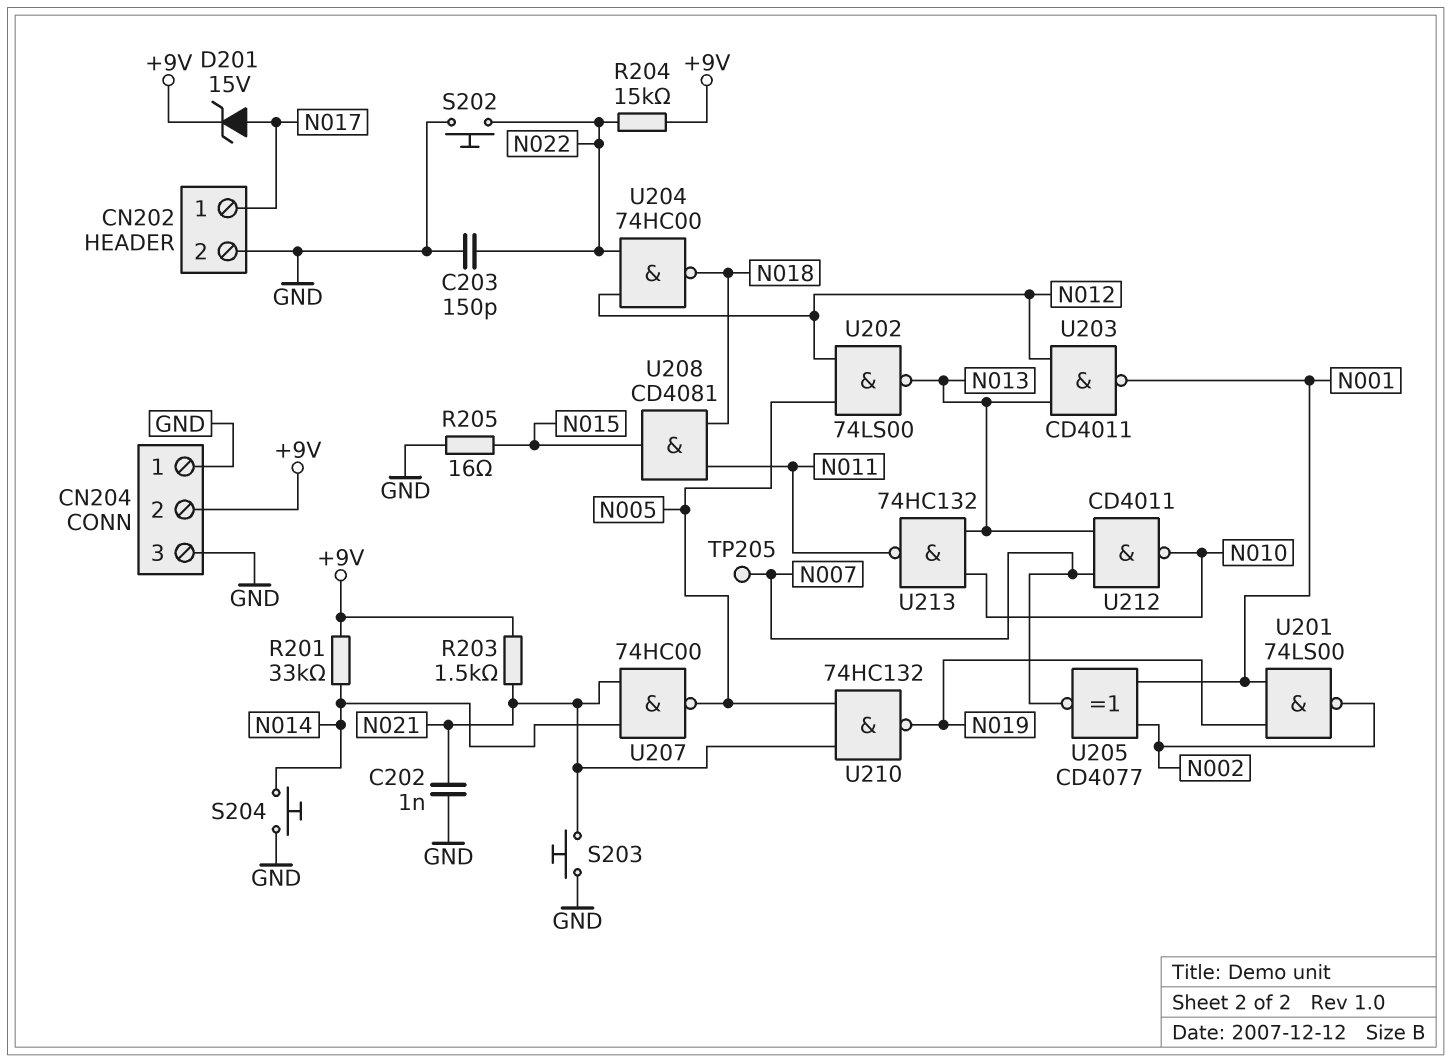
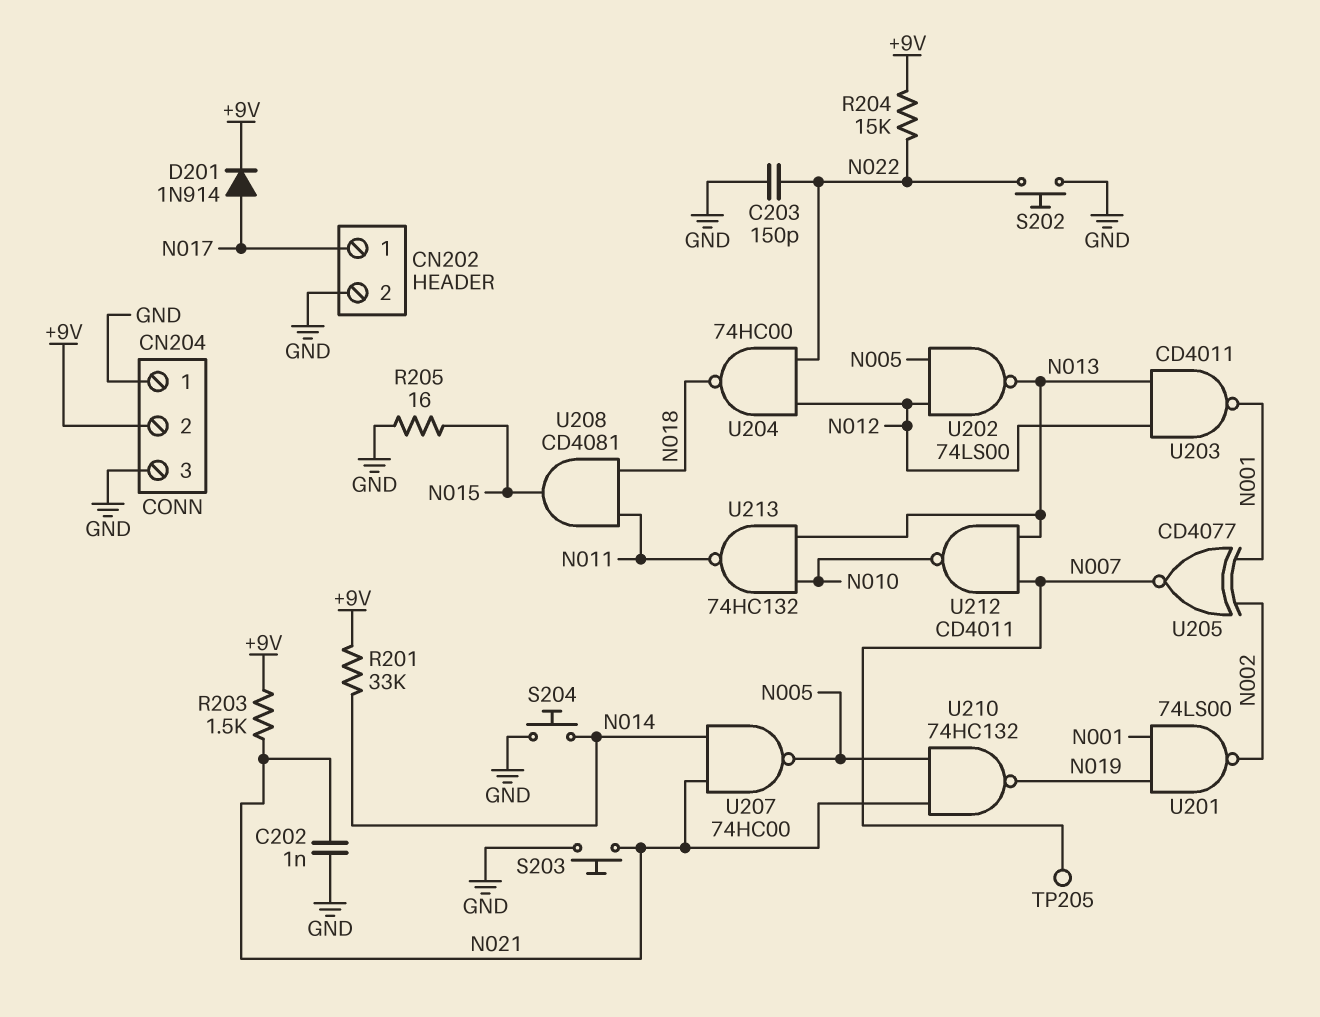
D201: zener 15V (A N017, K +9V) -> diode 1N914 (A N017, K +9V)

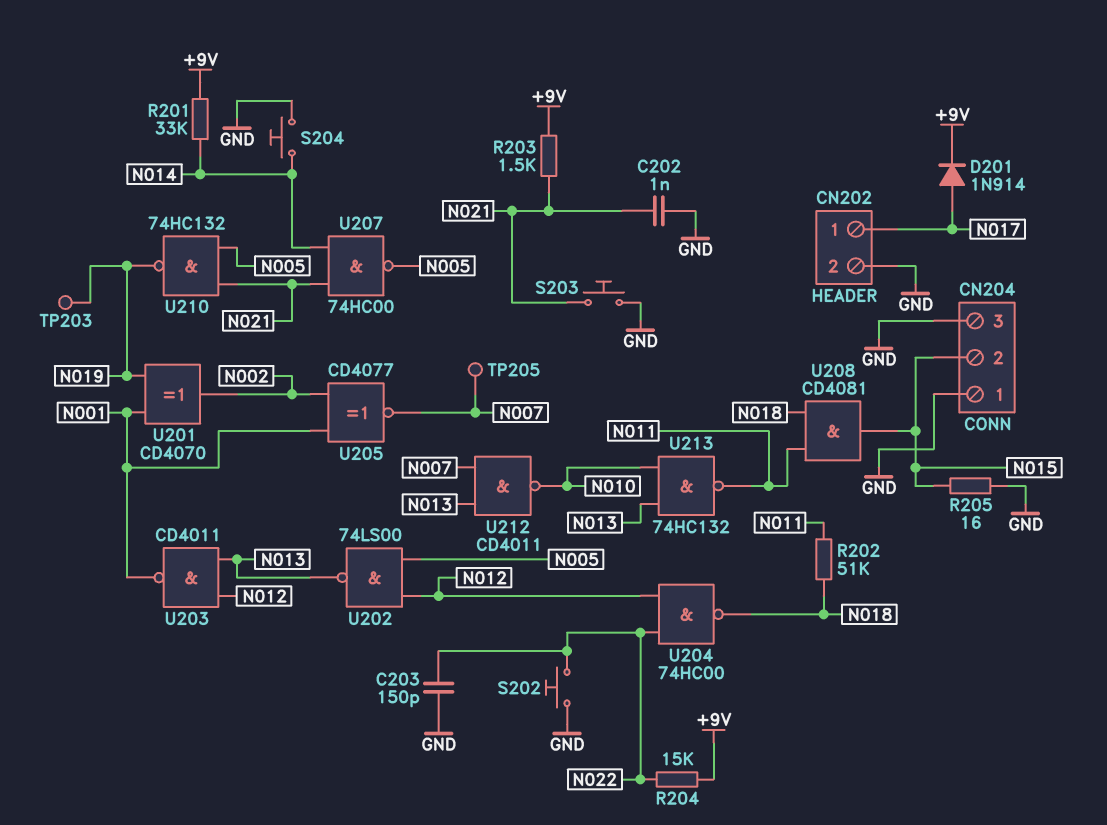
CN204 pin 2: +9V -> N015
R202: none -> 51k (N011, N018)
TP203: none -> test point (N019)
U201: NAND 74LS00 (in N001, in N019, out N002) -> XOR CD4070 (in N001, in N019, out N002)

